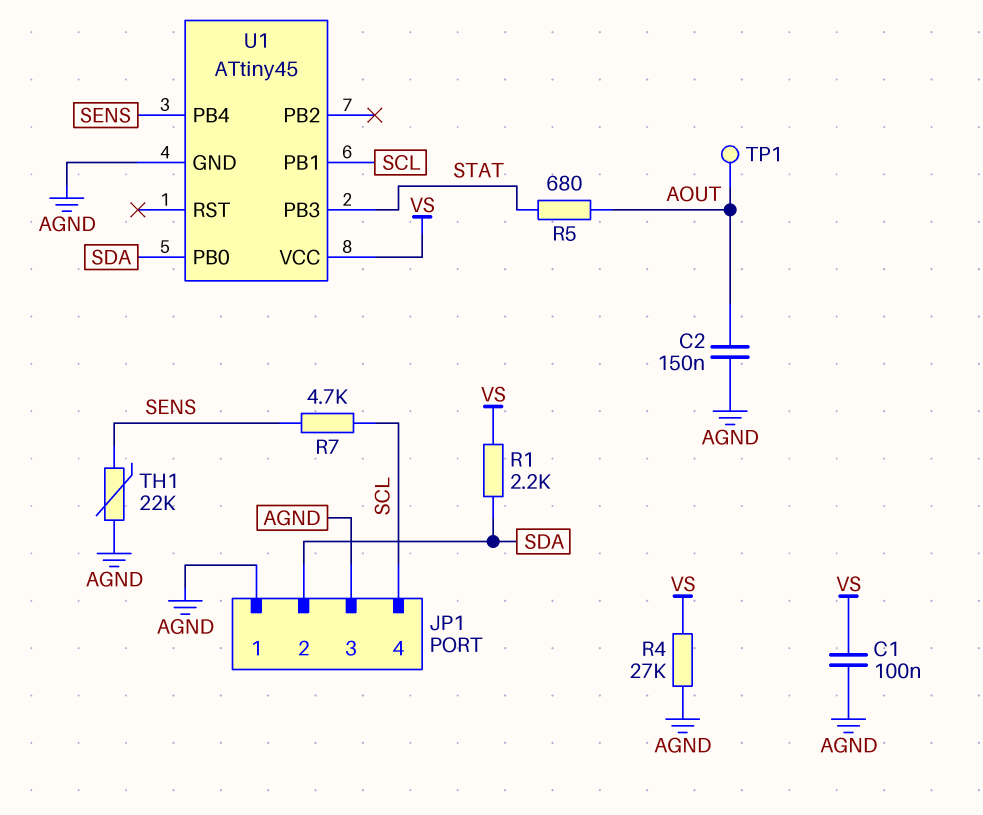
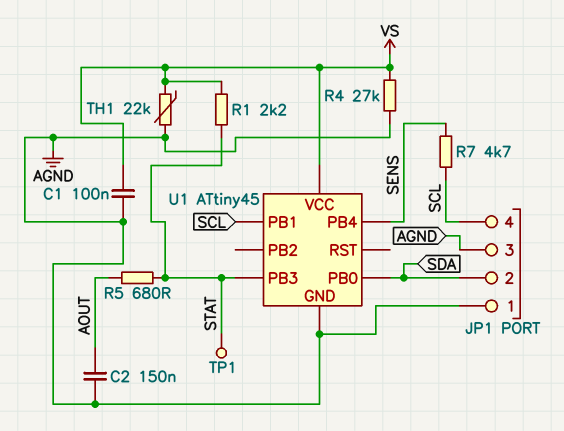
R1: 2.2k (SDA, VS) -> 2.2k (STAT, VS)
TH1: 22k (AGND, SENS) -> 22k (AGND, VS)
TP1: test point (AOUT) -> test point (STAT)

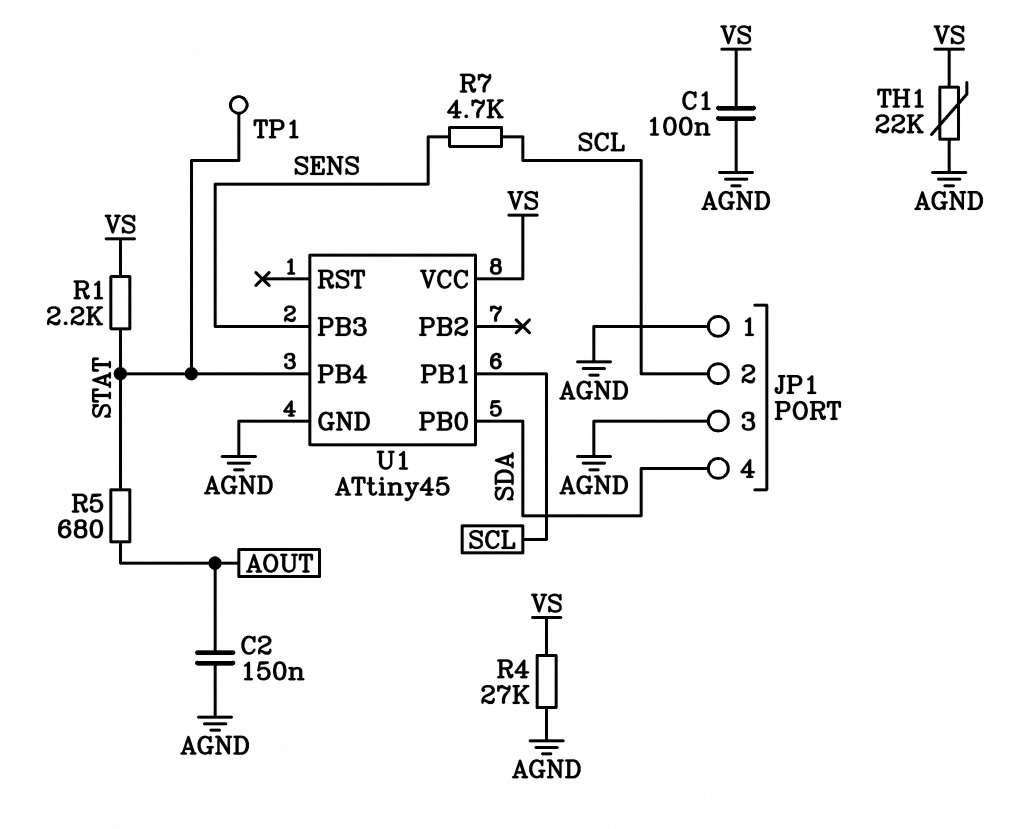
JP1 pin 2: SDA -> SCL
JP1 pin 4: SCL -> SDA
U1 pin PB3: STAT -> SENS
U1 pin PB4: SENS -> STAT

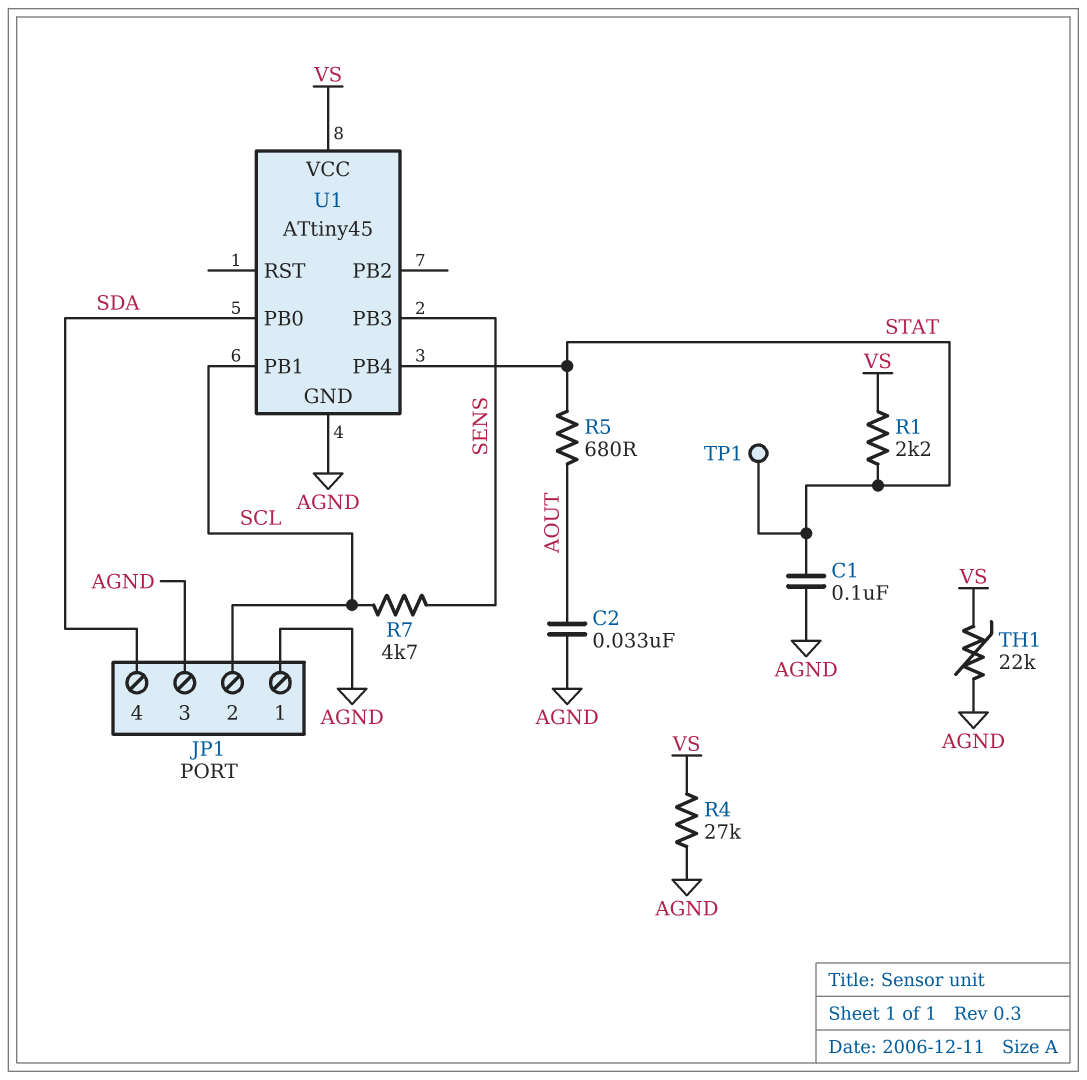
C1: 100nF (AGND, VS) -> 100nF (AGND, STAT)
C2: 150nF (AGND, AOUT) -> 33nF (AGND, AOUT)

